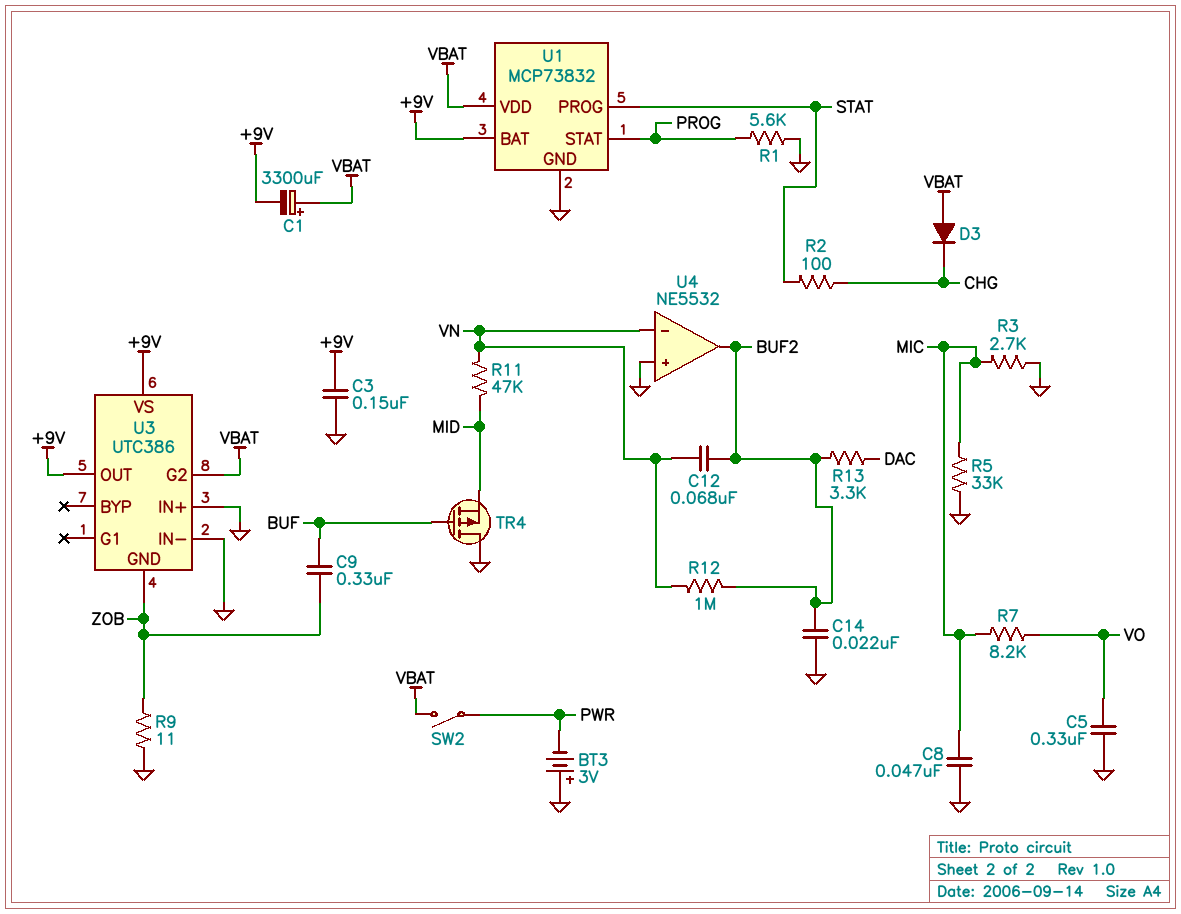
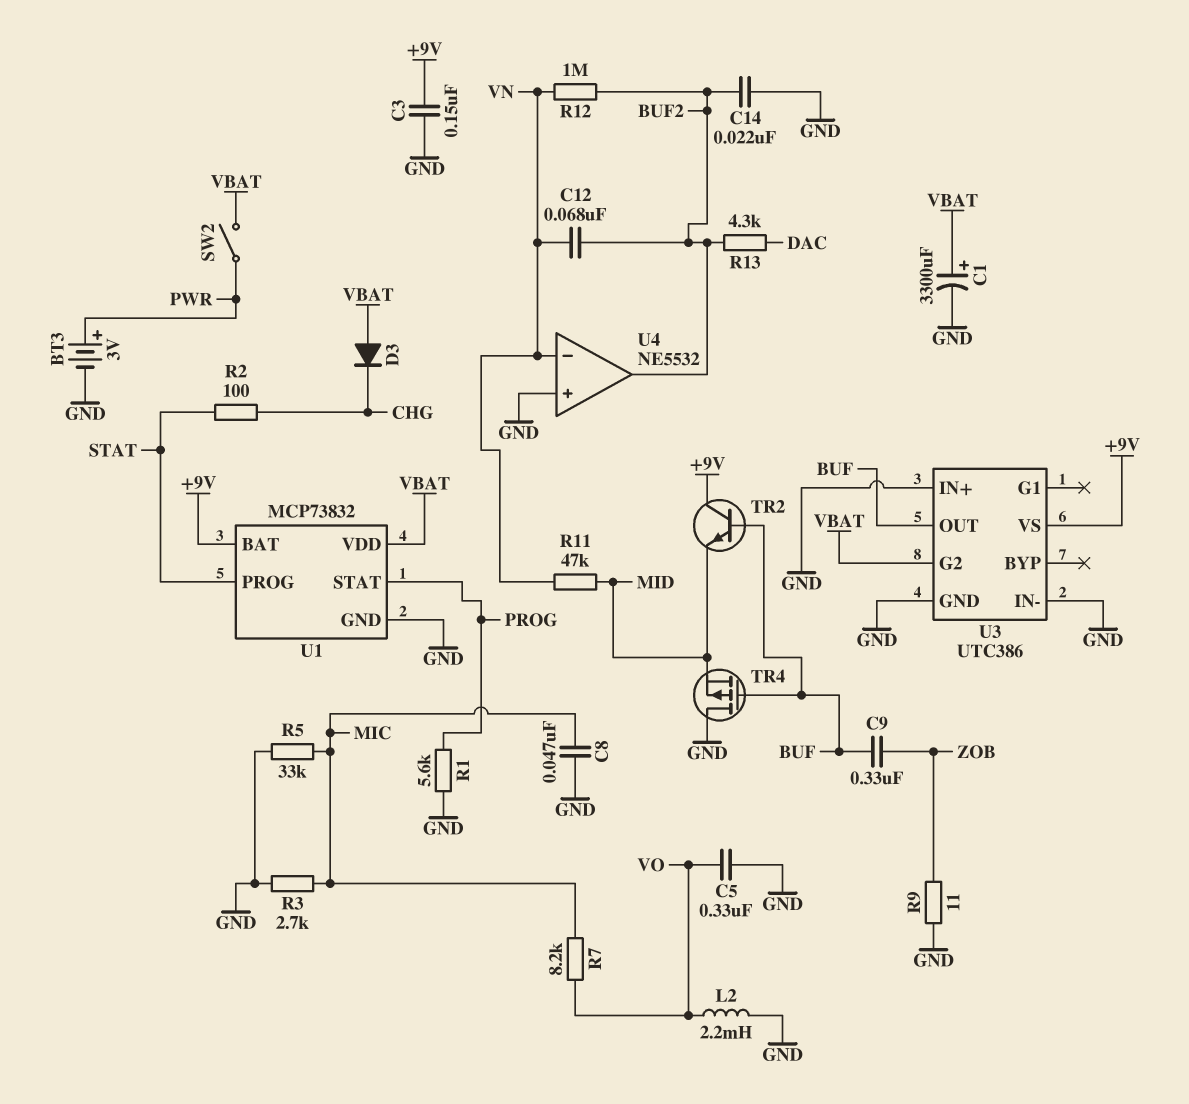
BT3: 3V (plus GND, minus PWR) -> 3V (plus PWR, minus GND)
C1: 3300uF (plus VBAT, minus +9V) -> 3300uF (plus VBAT, minus GND)
L2: none -> 2.2mH (GND, VO)
R13: 3.3k (BUF2, DAC) -> 4.3k (BUF2, DAC)
TR2: none -> NPN (B BUF, C +9V, E MID)
U3 pin GND: ZOB -> GND
U3 pin OUT: +9V -> BUF

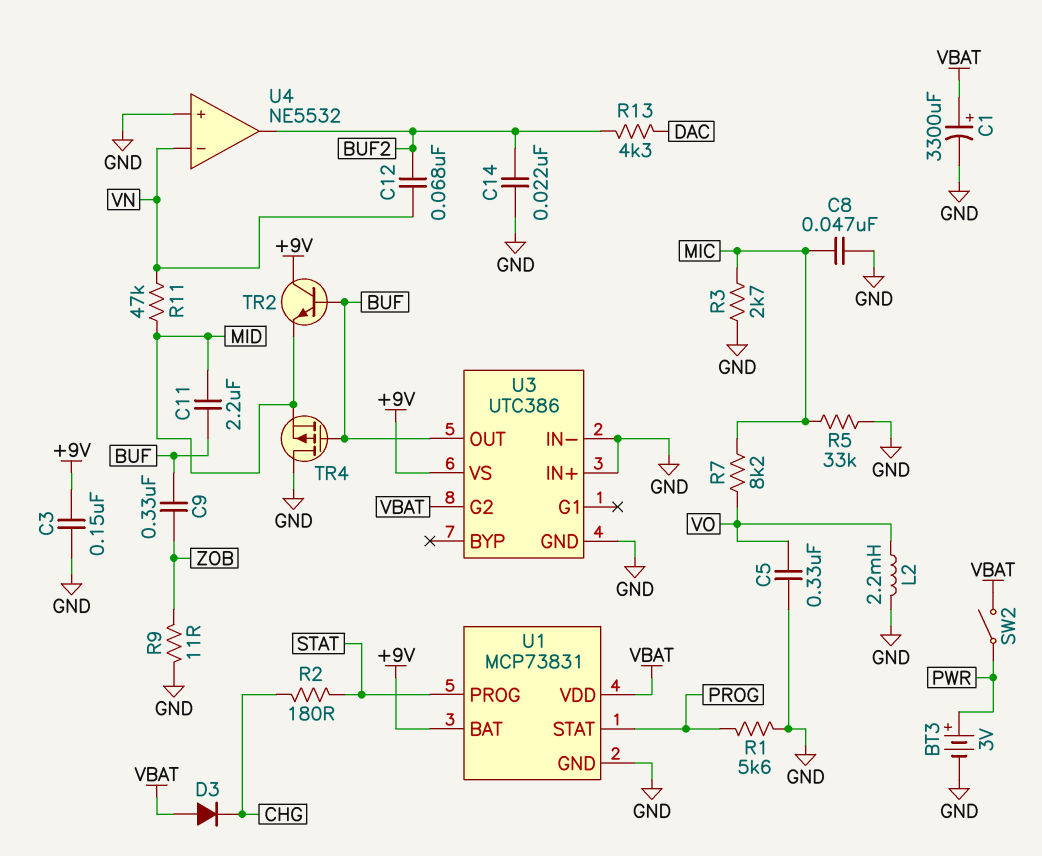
C11: none -> 2.2uF (BUF, MID)
R2: 100 (CHG, STAT) -> 180 (CHG, STAT)
R12: 1M (BUF2, VN) -> none
U1: MCP73832 -> MCP73831

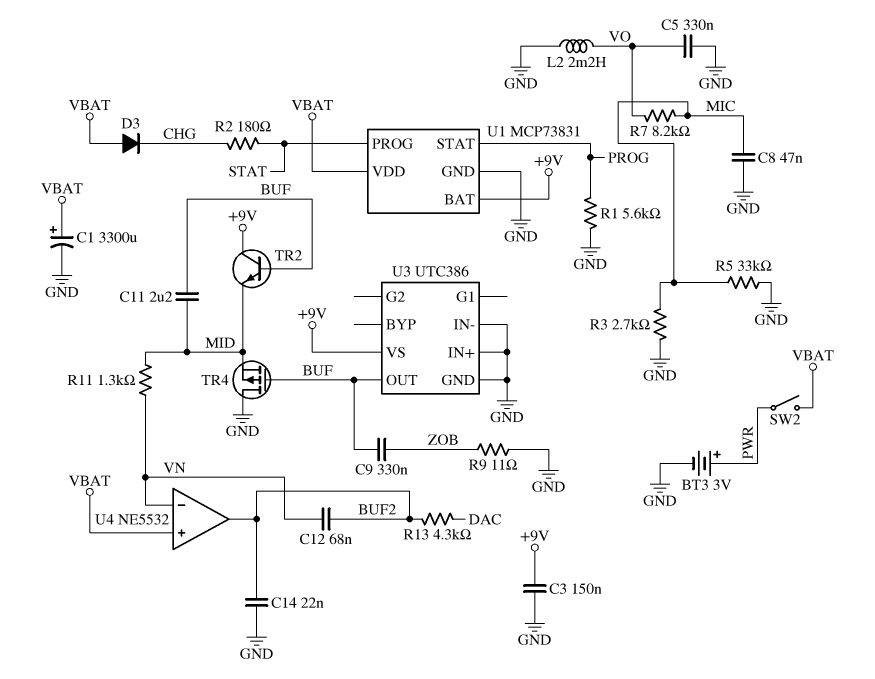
R11: 47k (MID, VN) -> 1.3k (MID, VN)
U3 pin G2: VBAT -> none
U4 pin in+: GND -> VBAT

